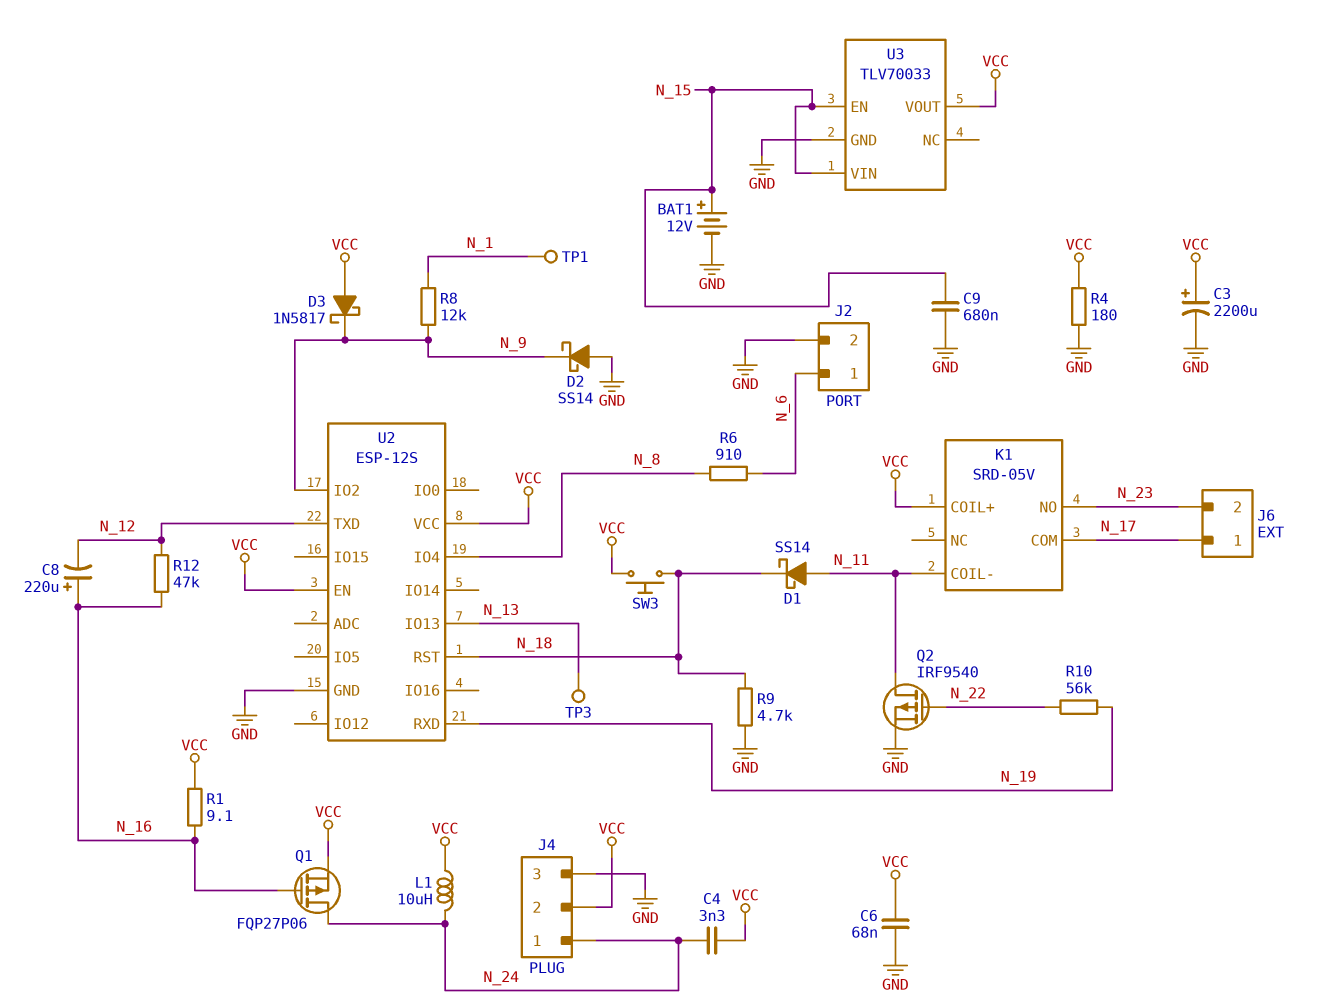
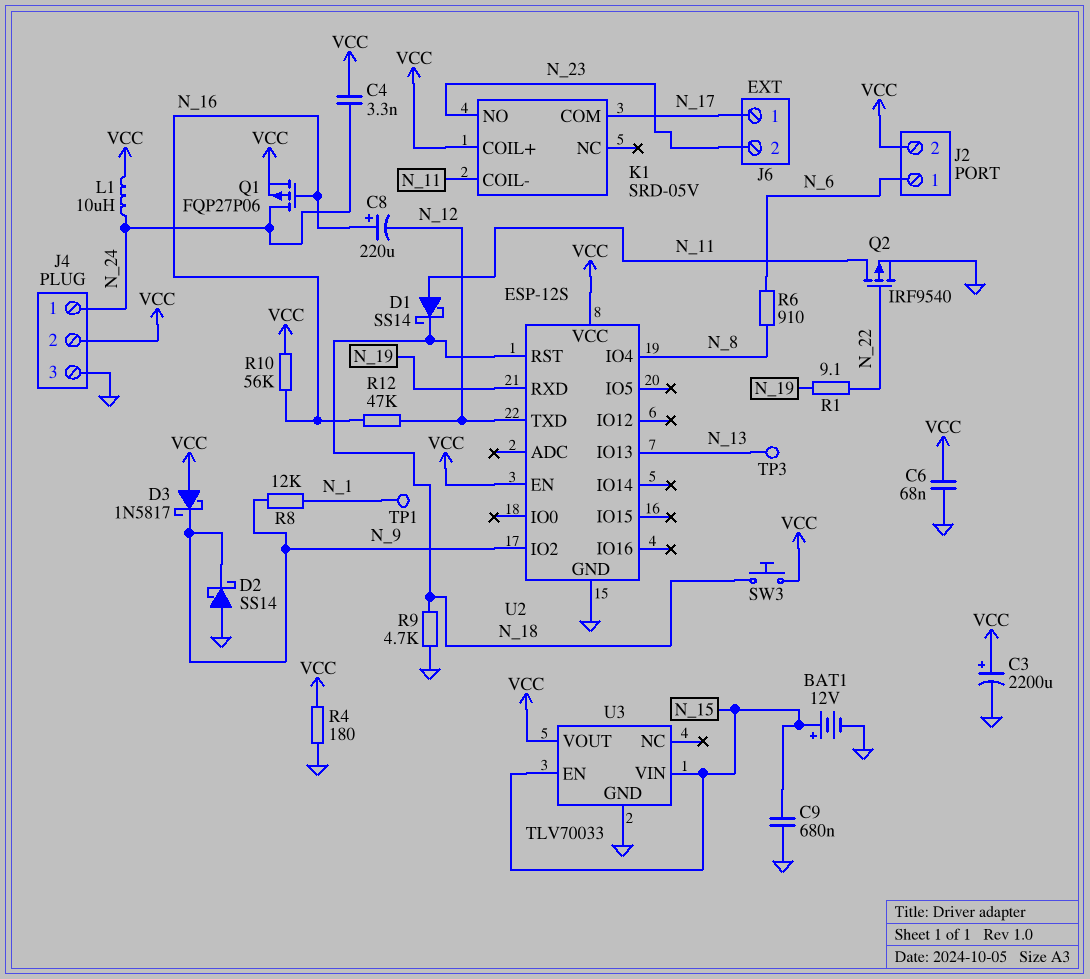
J2 pin 2: GND -> VCC
R1: 9.1 (N_16, VCC) -> 9.1 (N_19, N_22)
R10: 56k (N_19, N_22) -> 56k (N_16, VCC)

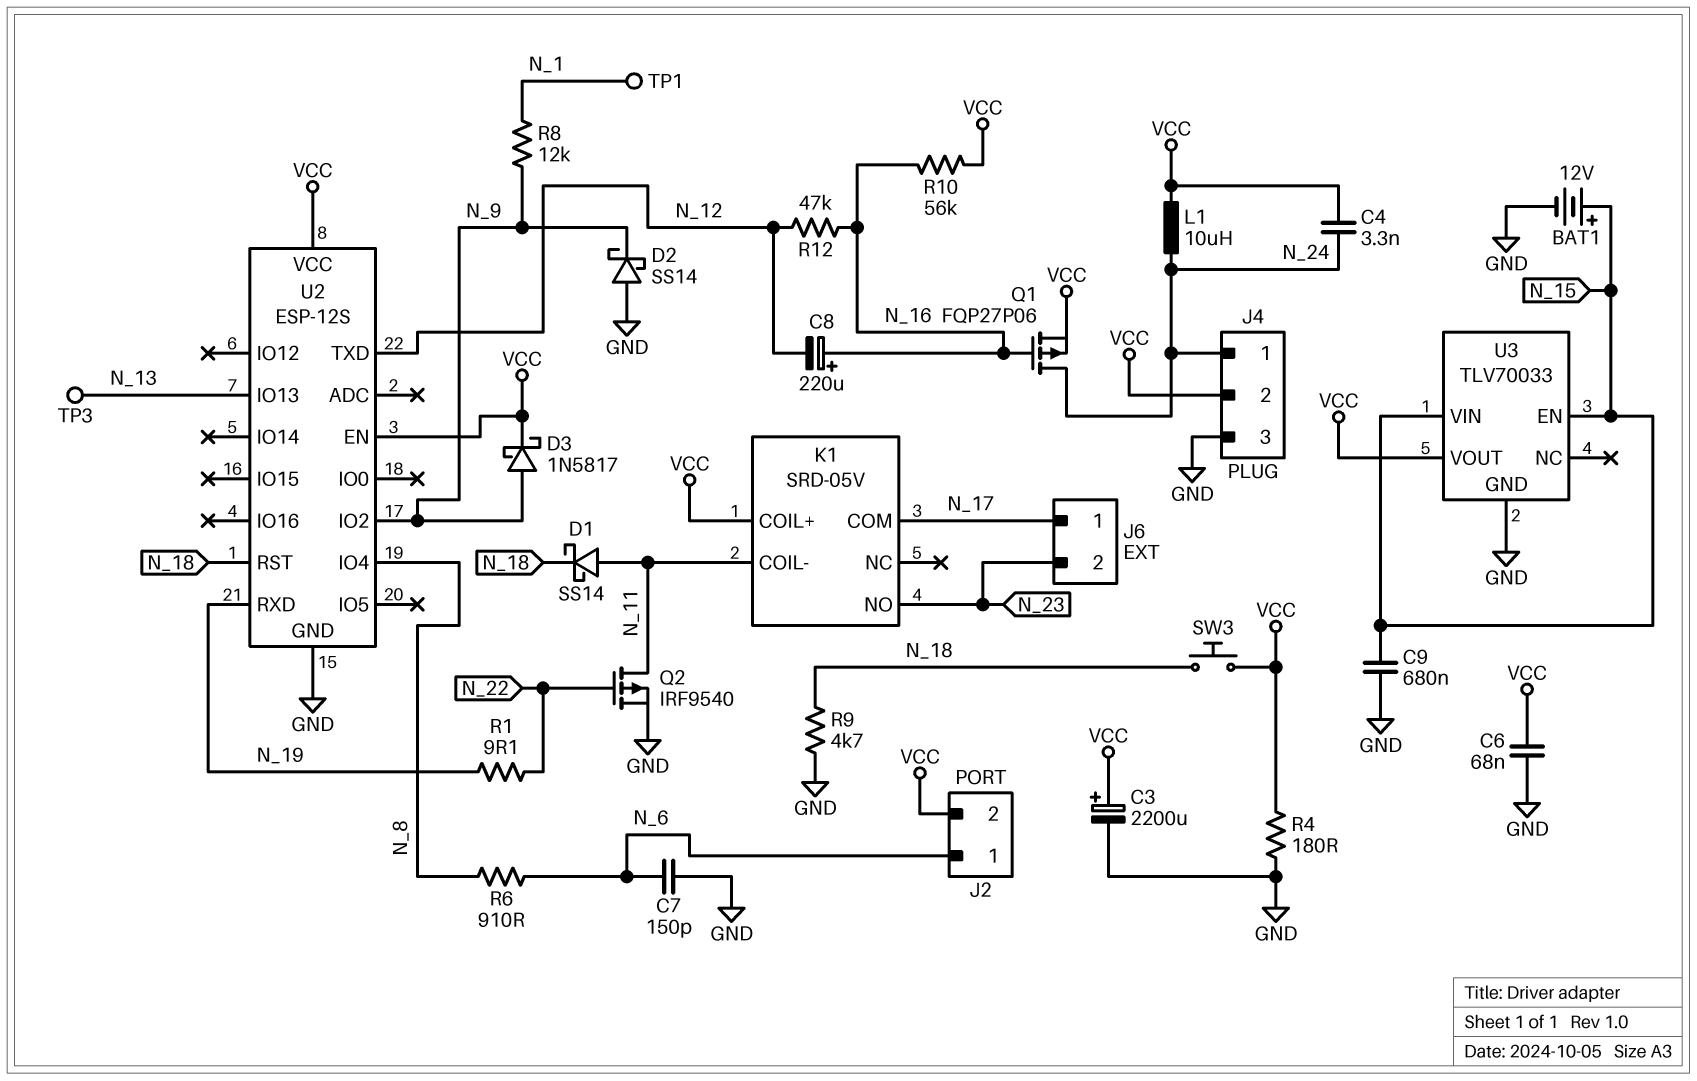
C7: none -> 150pF (GND, N_6)
D3: schottky 1N5817 (A VCC, K N_9) -> schottky 1N5817 (A N_9, K VCC)

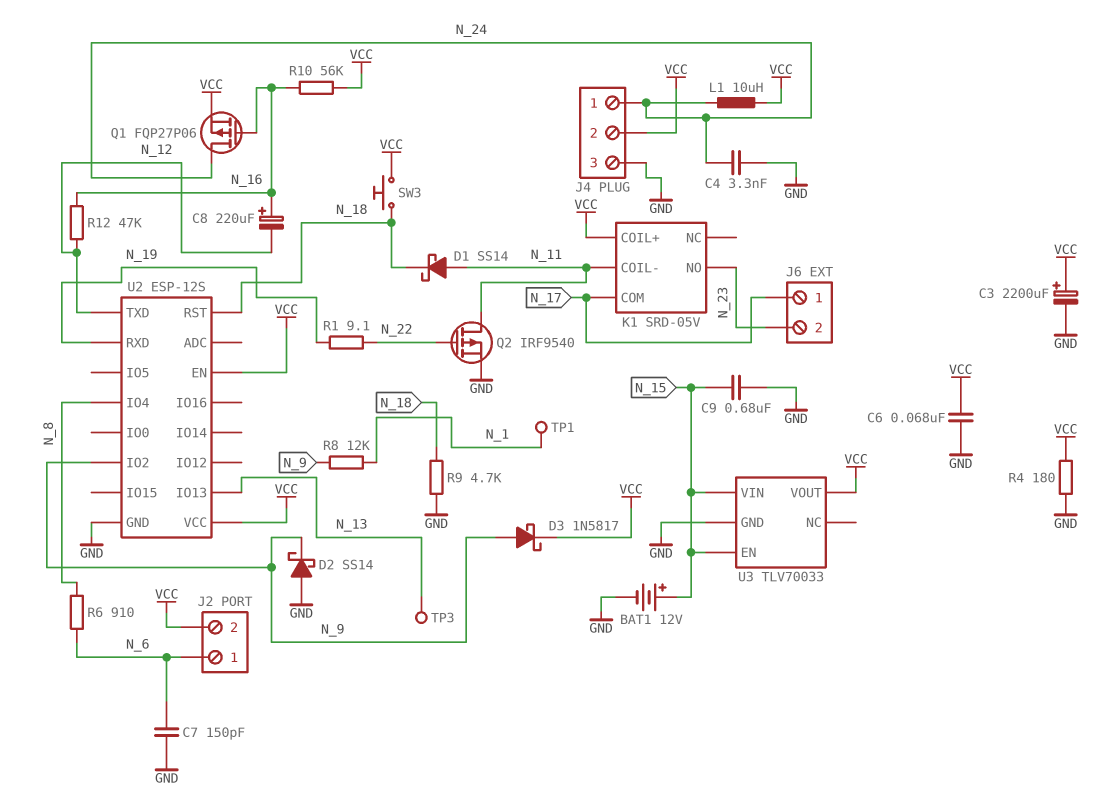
C4: 3.3nF (N_24, VCC) -> 3.3nF (GND, N_24)

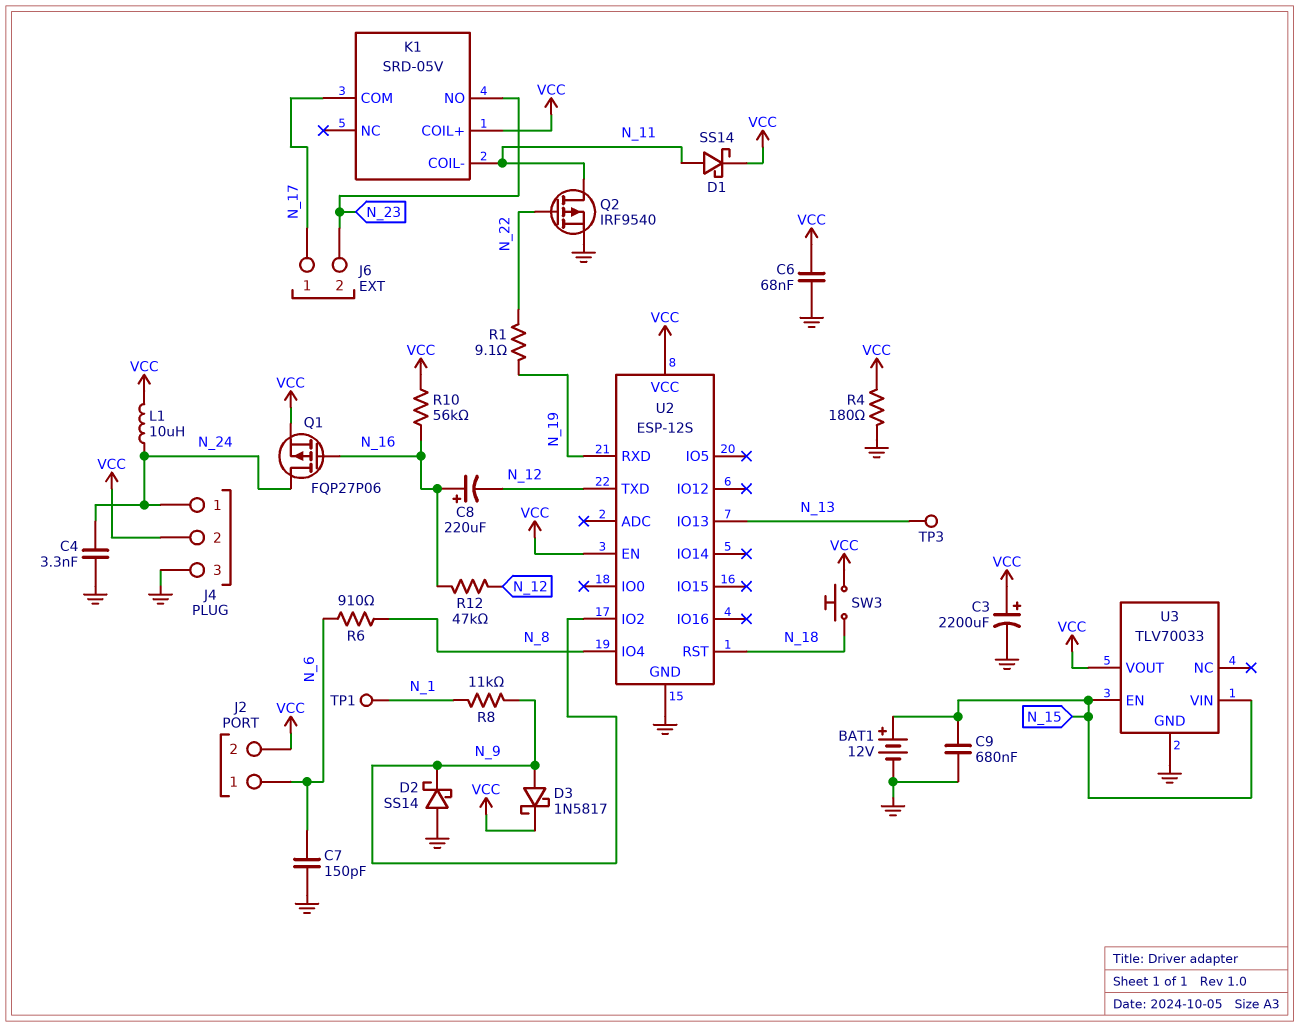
D1: schottky SS14 (A N_11, K N_18) -> schottky SS14 (A N_11, K VCC)
R8: 12k (N_1, N_9) -> 11k (N_1, N_9)
R9: 4.7k (GND, N_18) -> none

